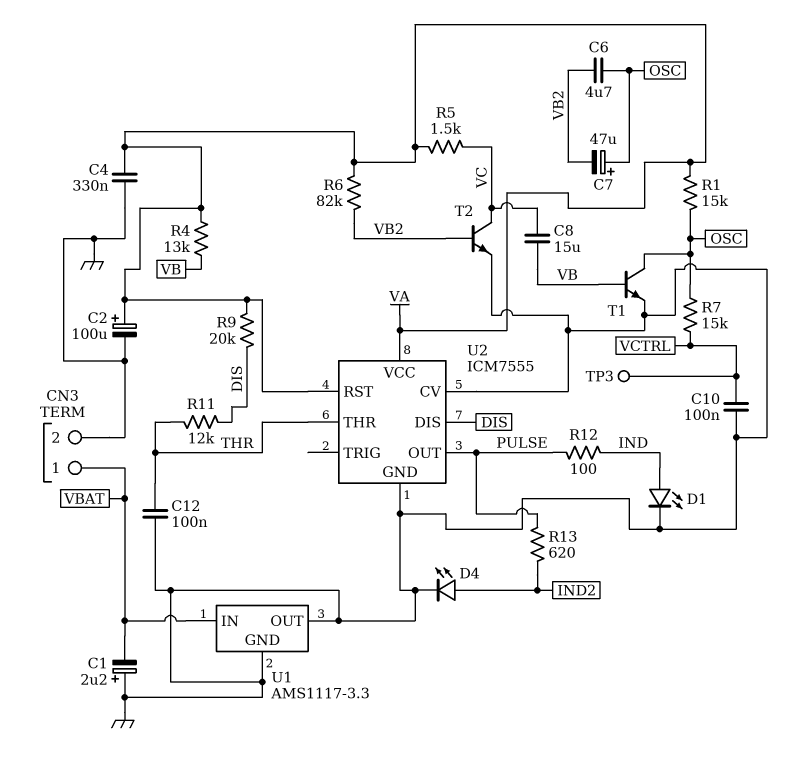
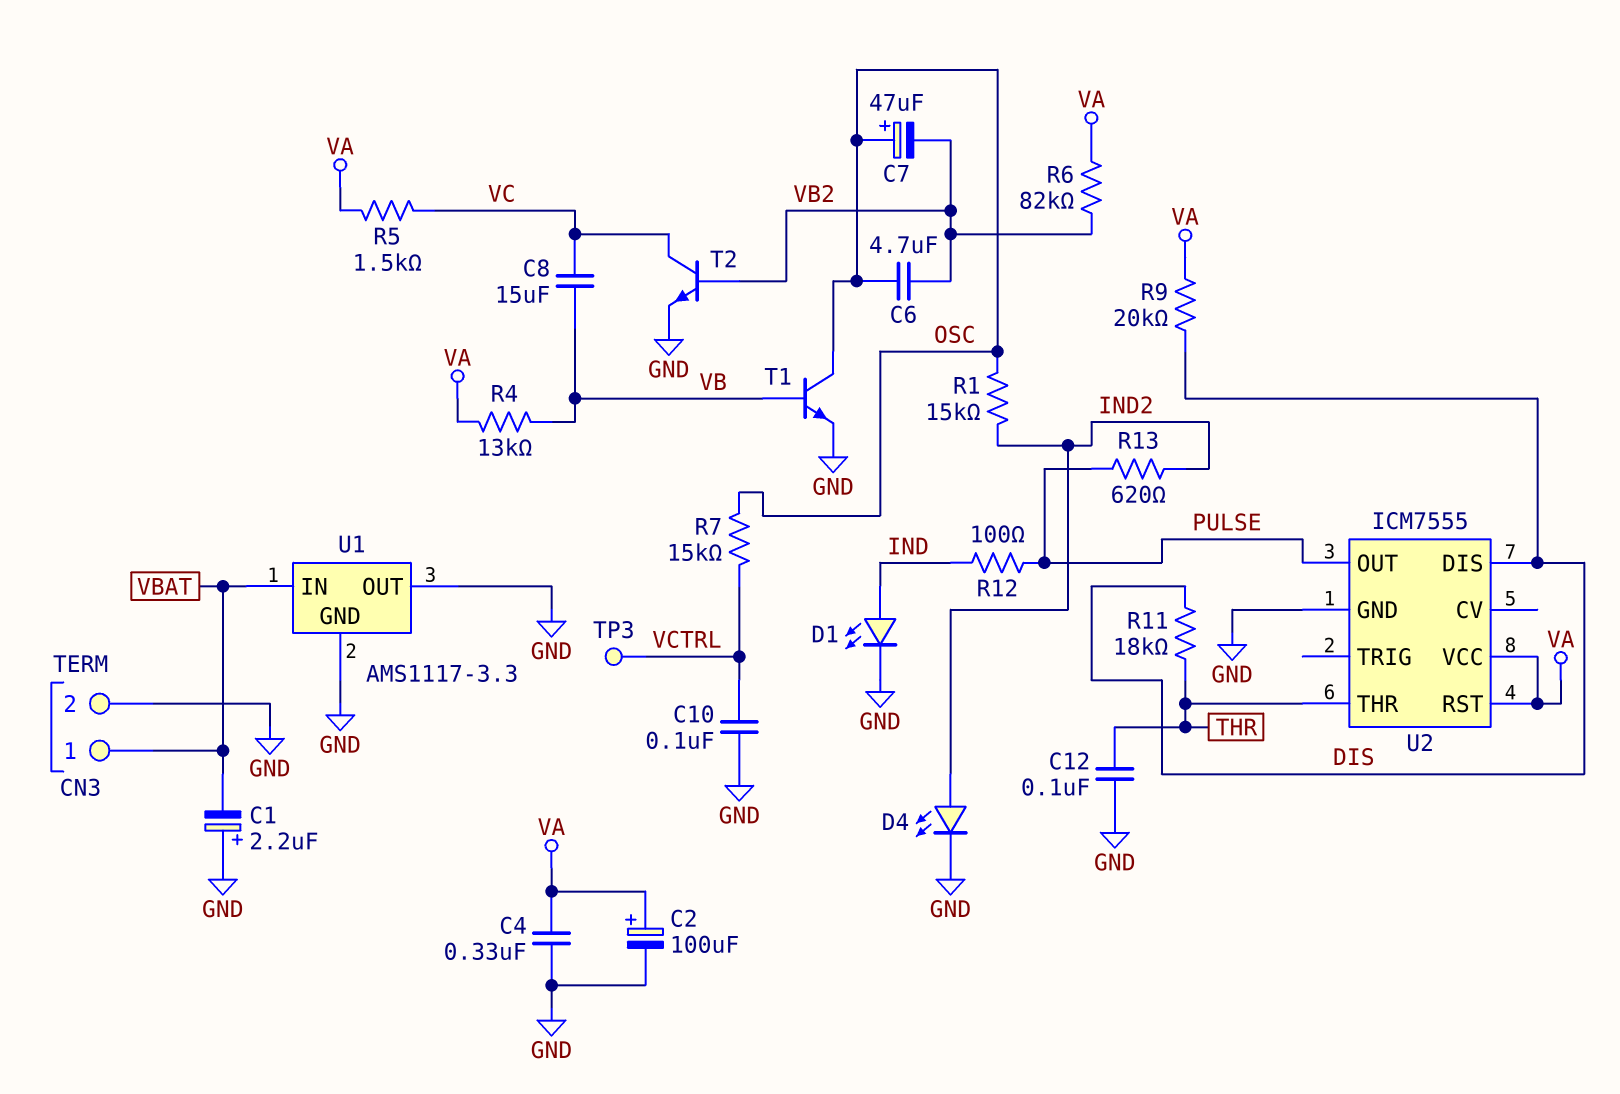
R1: 15k (OSC, VA) -> 15k (IND2, OSC)
R11: 12k (DIS, THR) -> 18k (DIS, THR)
U2 pin CV: GND -> none

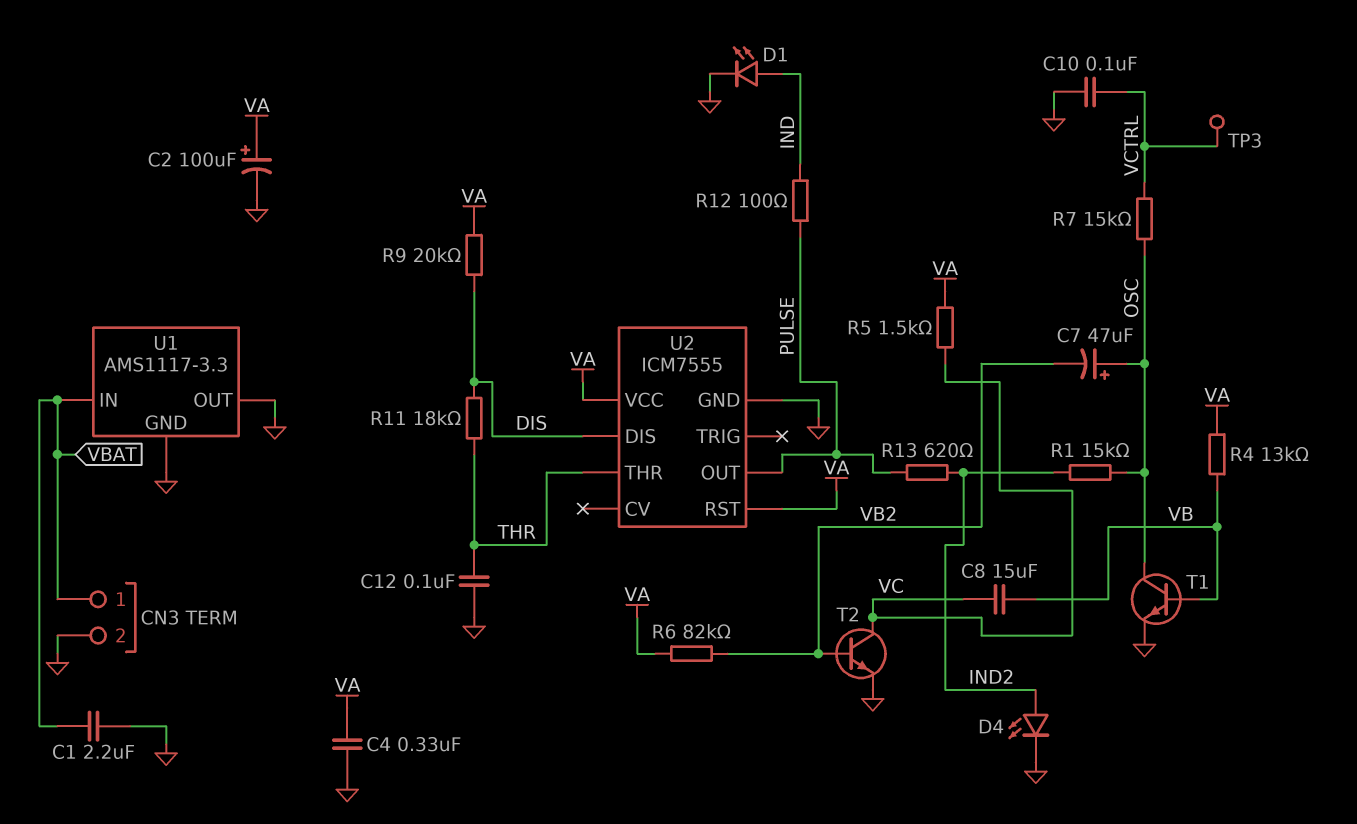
C1: 2.2uF (plus GND, minus VBAT) -> 2.2uF (GND, VBAT)
C6: 4.7uF (OSC, VB2) -> none

